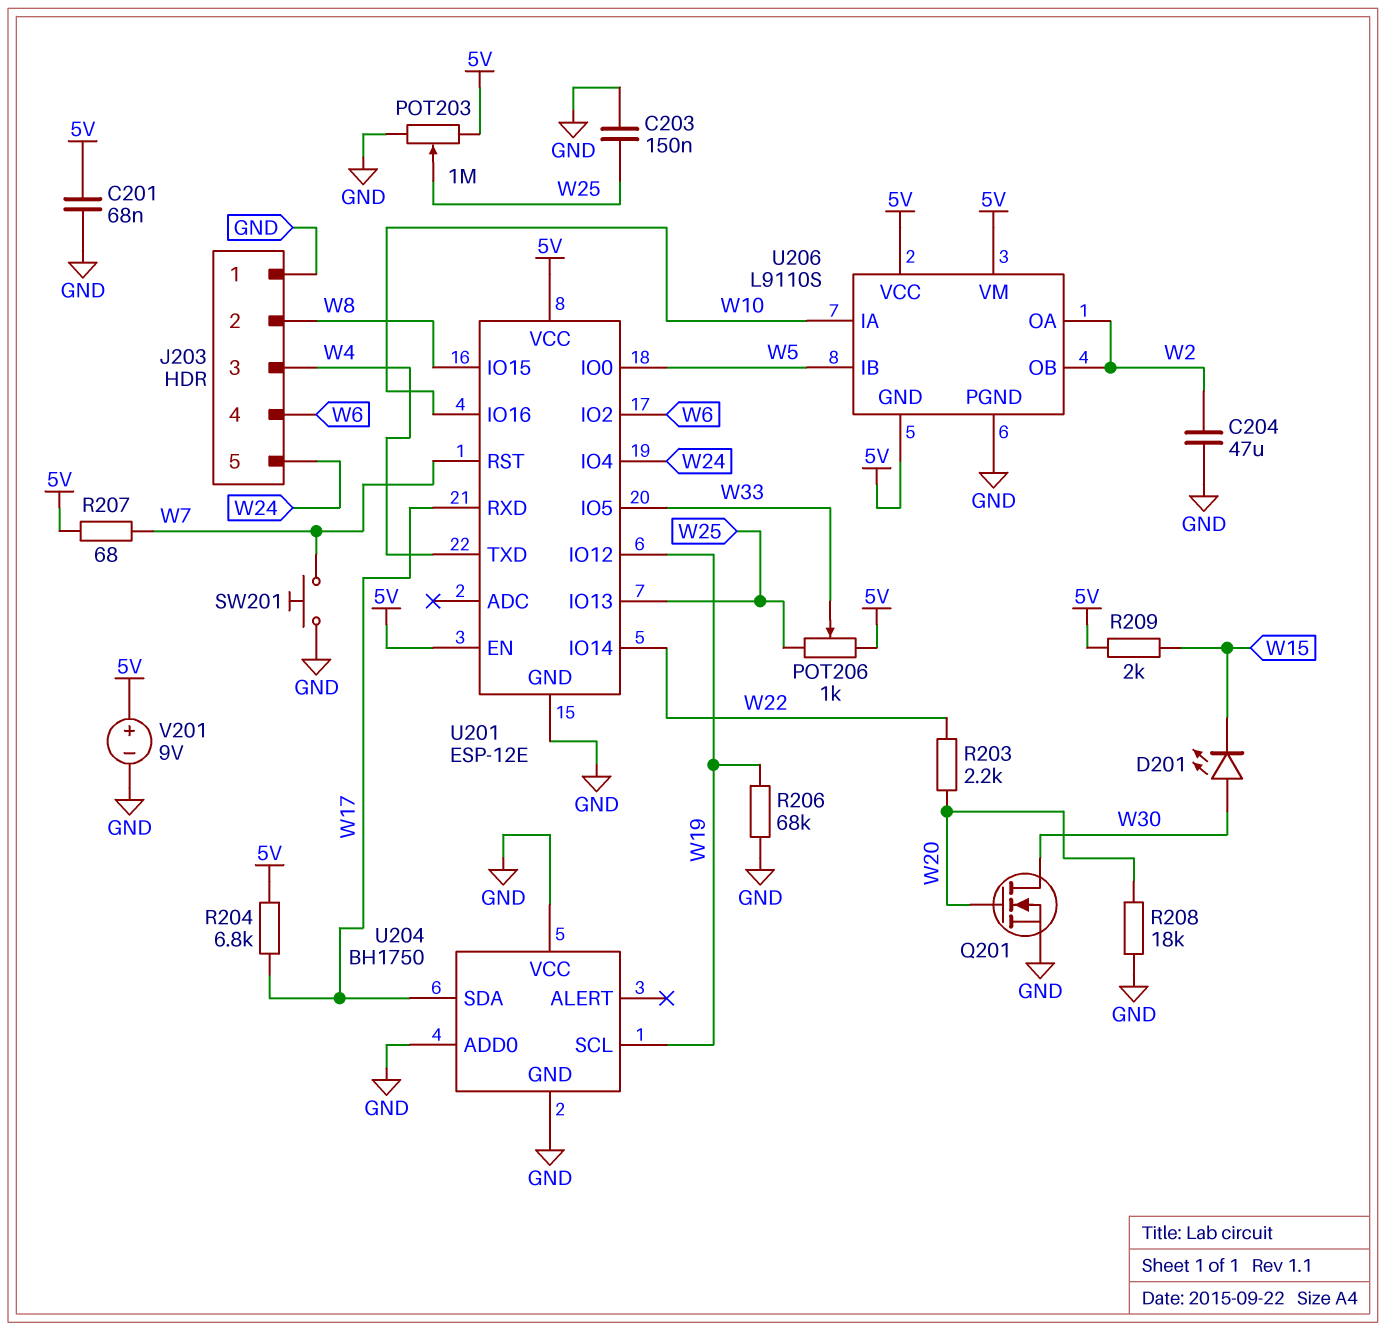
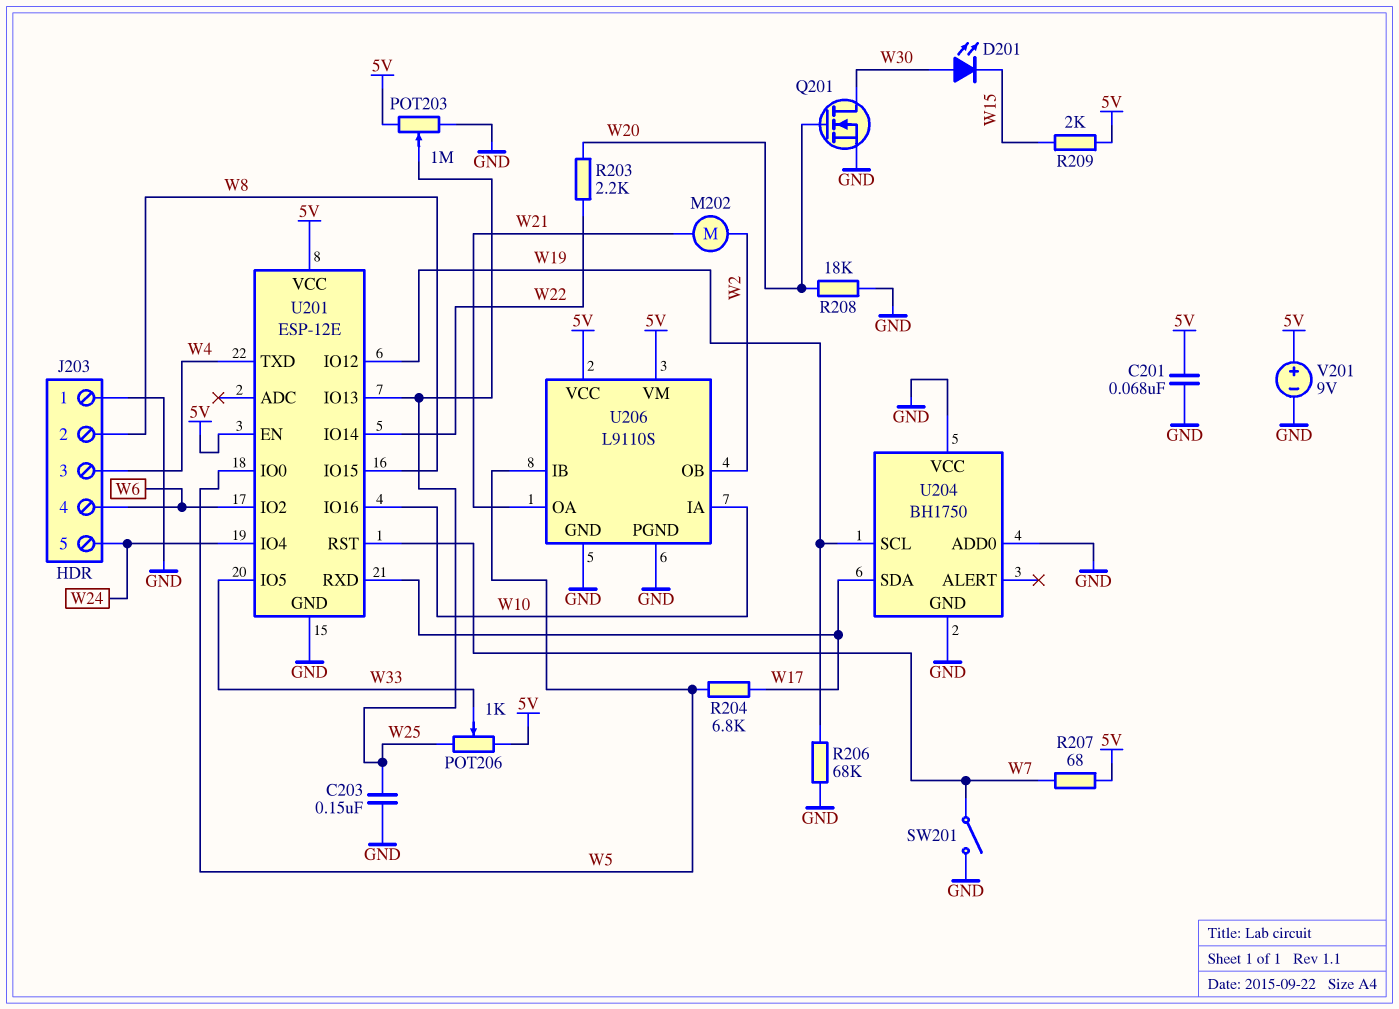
C204: 47uF (GND, W2) -> none
M202: none -> motor (W2, W21)
R204: 6.8k (5V, W17) -> 6.8k (W5, W17)
SW201: button (GND, W7) -> switch (GND, W7)
U206 pin GND: 5V -> GND
U206 pin OA: W2 -> W21

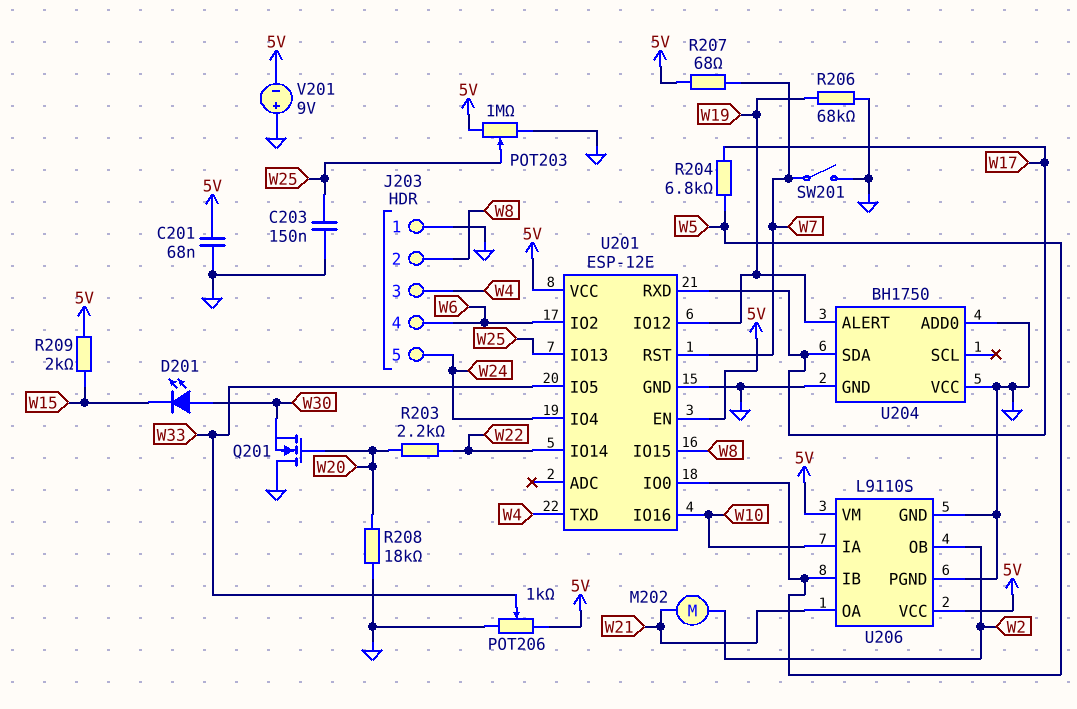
POT206: 1k (5V, W25, wiper W33) -> 1k (5V, GND, wiper W33)
Q201: NMOS (G W20, D W30, S GND) -> NMOS (G W20, D GND, S W30)
U204 pin ALERT: none -> W19
U204 pin SCL: W19 -> none
V201: 9V (plus 5V, minus GND) -> 9V (plus GND, minus 5V)

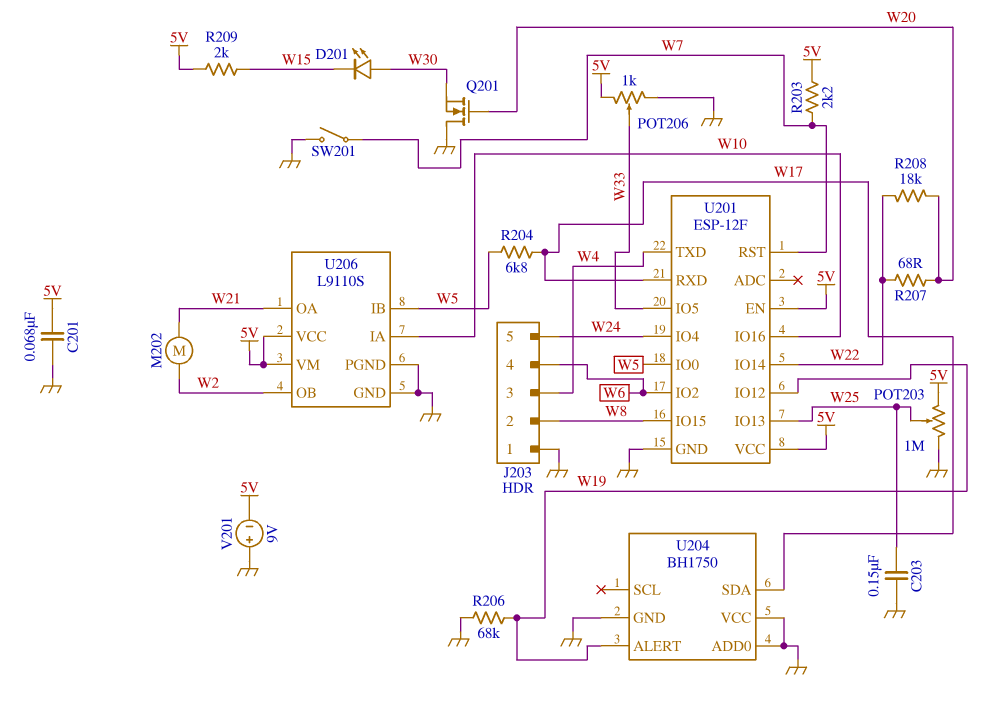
R203: 2.2k (W20, W22) -> 2.2k (5V, W7)
R207: 68 (5V, W7) -> 68 (W20, W22)
R208: 18k (GND, W20) -> 18k (W20, W22)
U201: ESP-12E -> ESP-12F

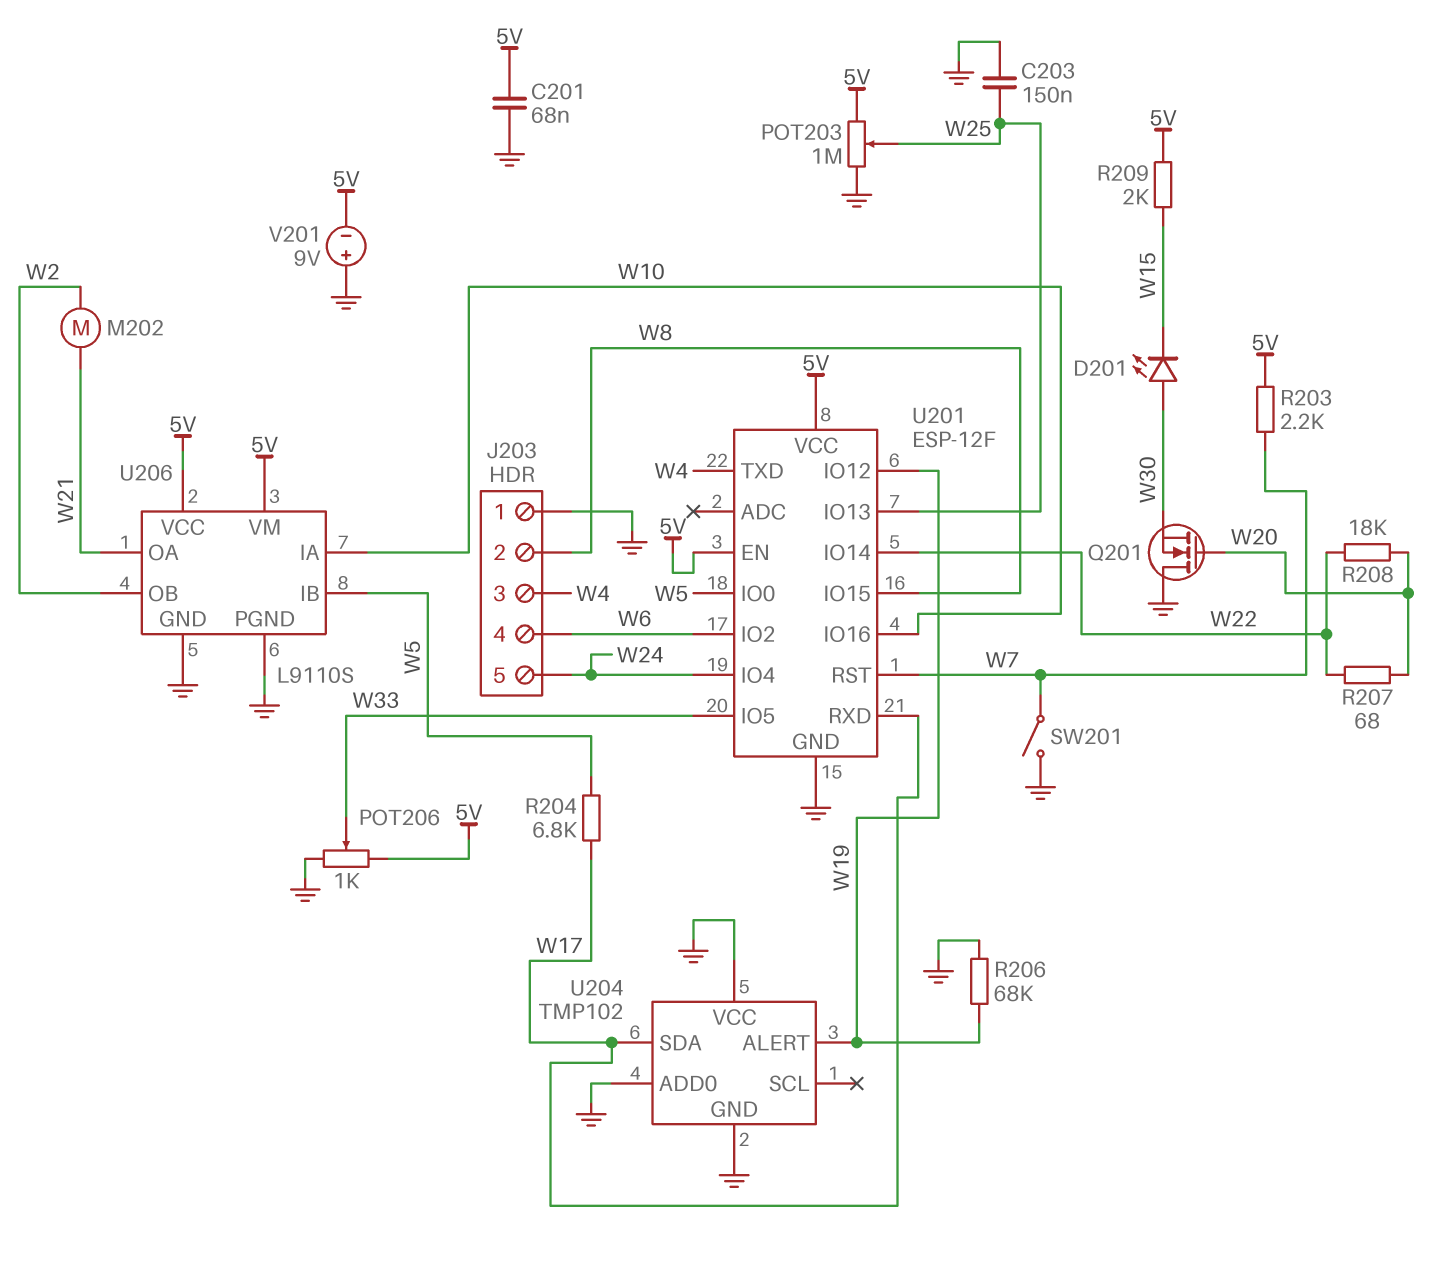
U204: BH1750 -> TMP102

